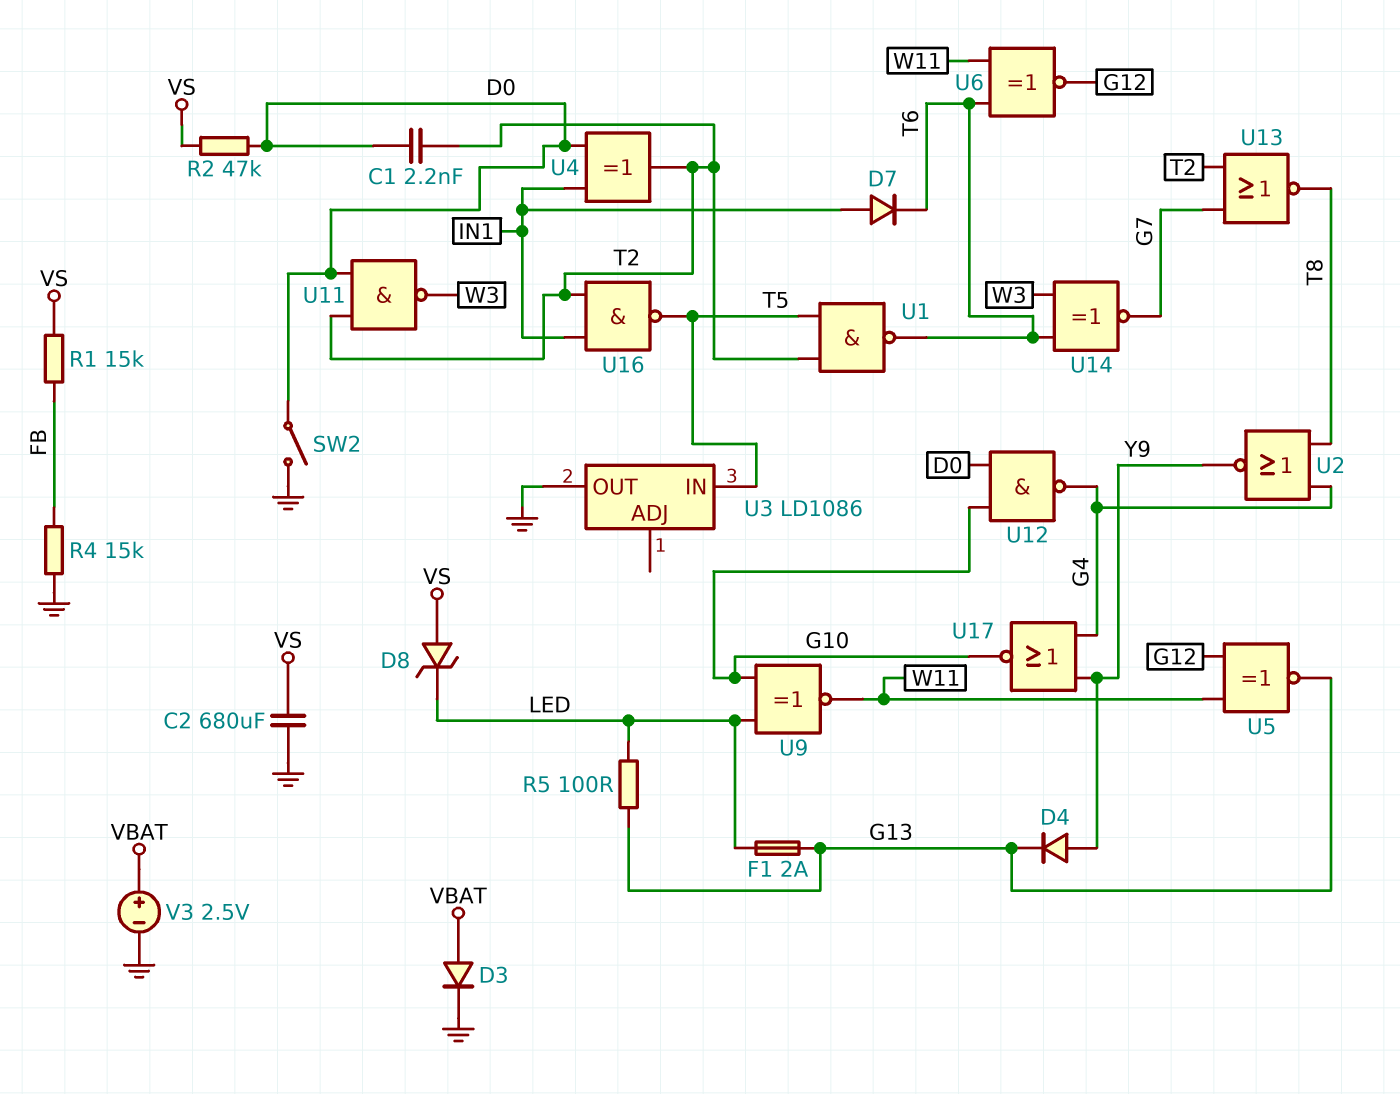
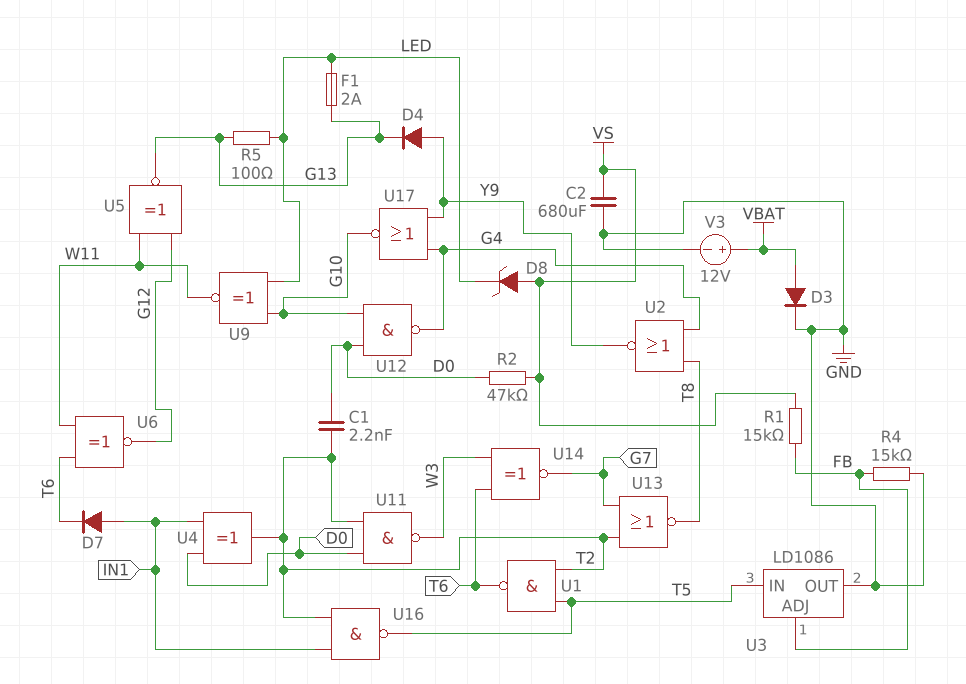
SW2: switch (D0, GND) -> none
U3 pin ADJ: none -> FB
V3: 2.5V (plus VBAT, minus GND) -> 12V (plus VBAT, minus GND)

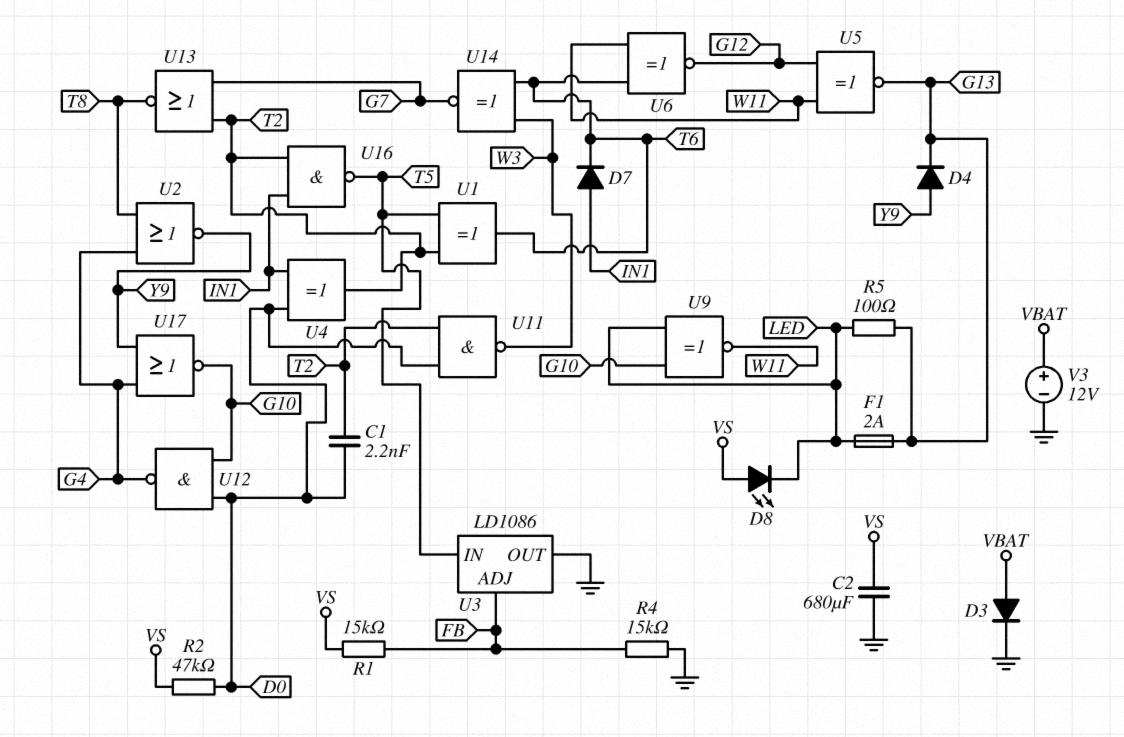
D8: zener (A VS, K LED) -> LED (A VS, K LED)
U1: NAND (in T2, in T5, out T6) -> XOR (in T2, in T5, out T6)

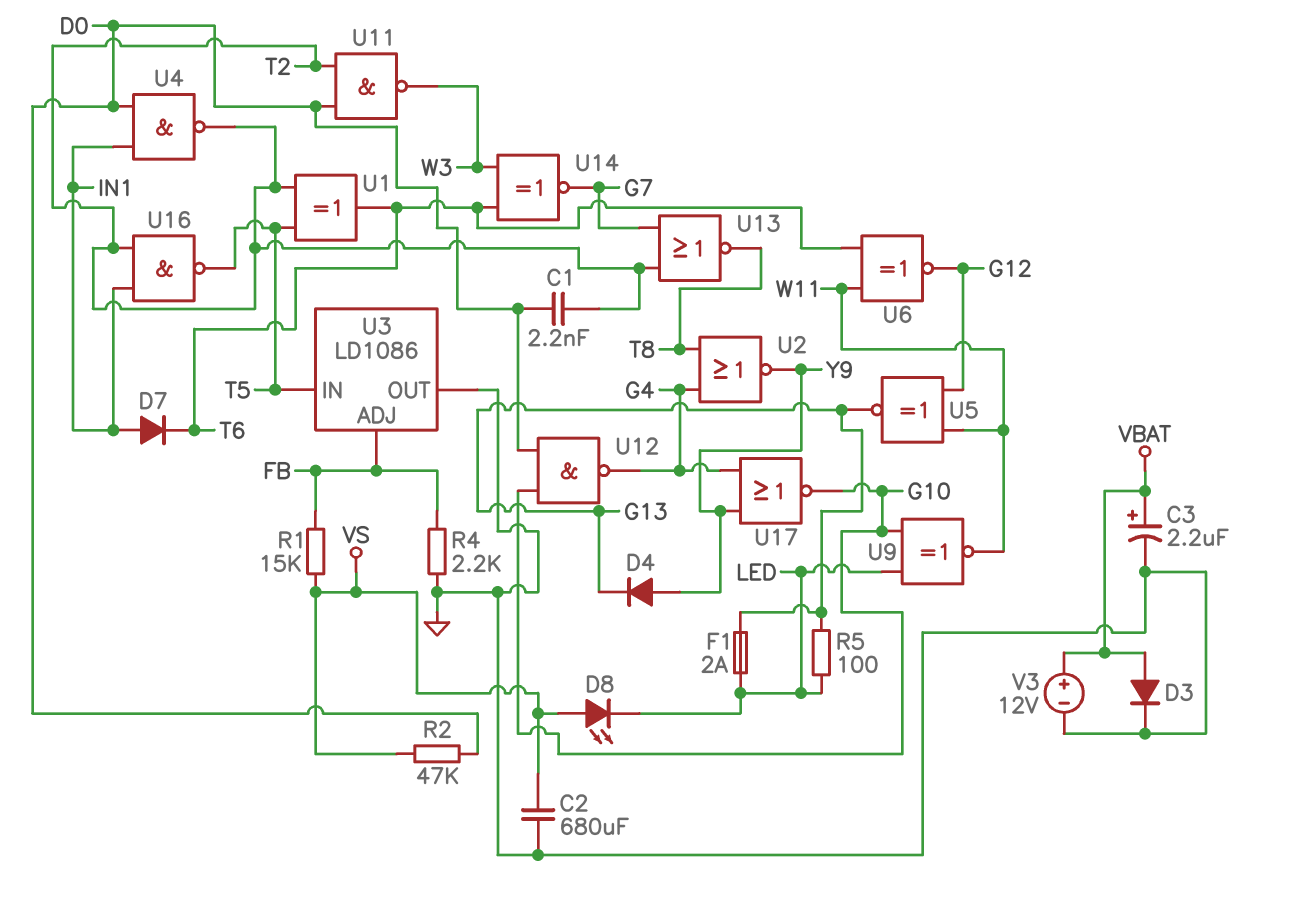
C3: none -> 2.2uF (plus VBAT, minus GND)
R4: 15k (FB, GND) -> 2.2k (FB, GND)
U4: XOR (in D0, in IN1, out T2) -> NAND (in D0, in IN1, out T2)

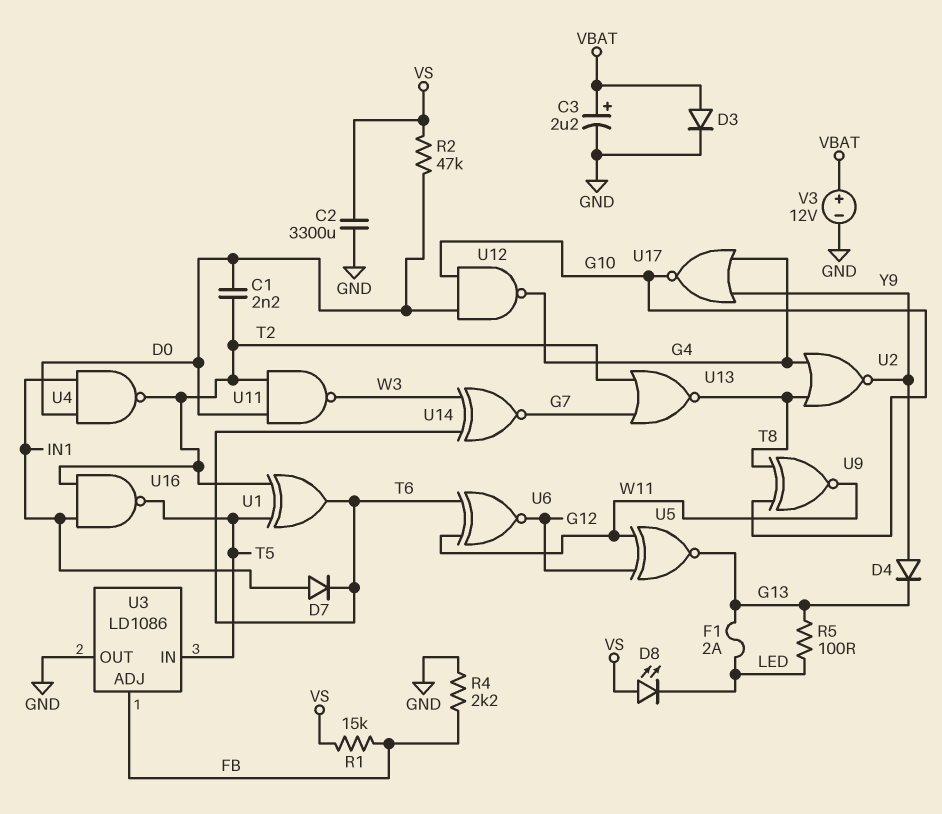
C2: 680uF (GND, VS) -> 3300uF (GND, VS)
U9: XNOR (in G10, in LED, out W11) -> XNOR (in G10, in T8, out W11)

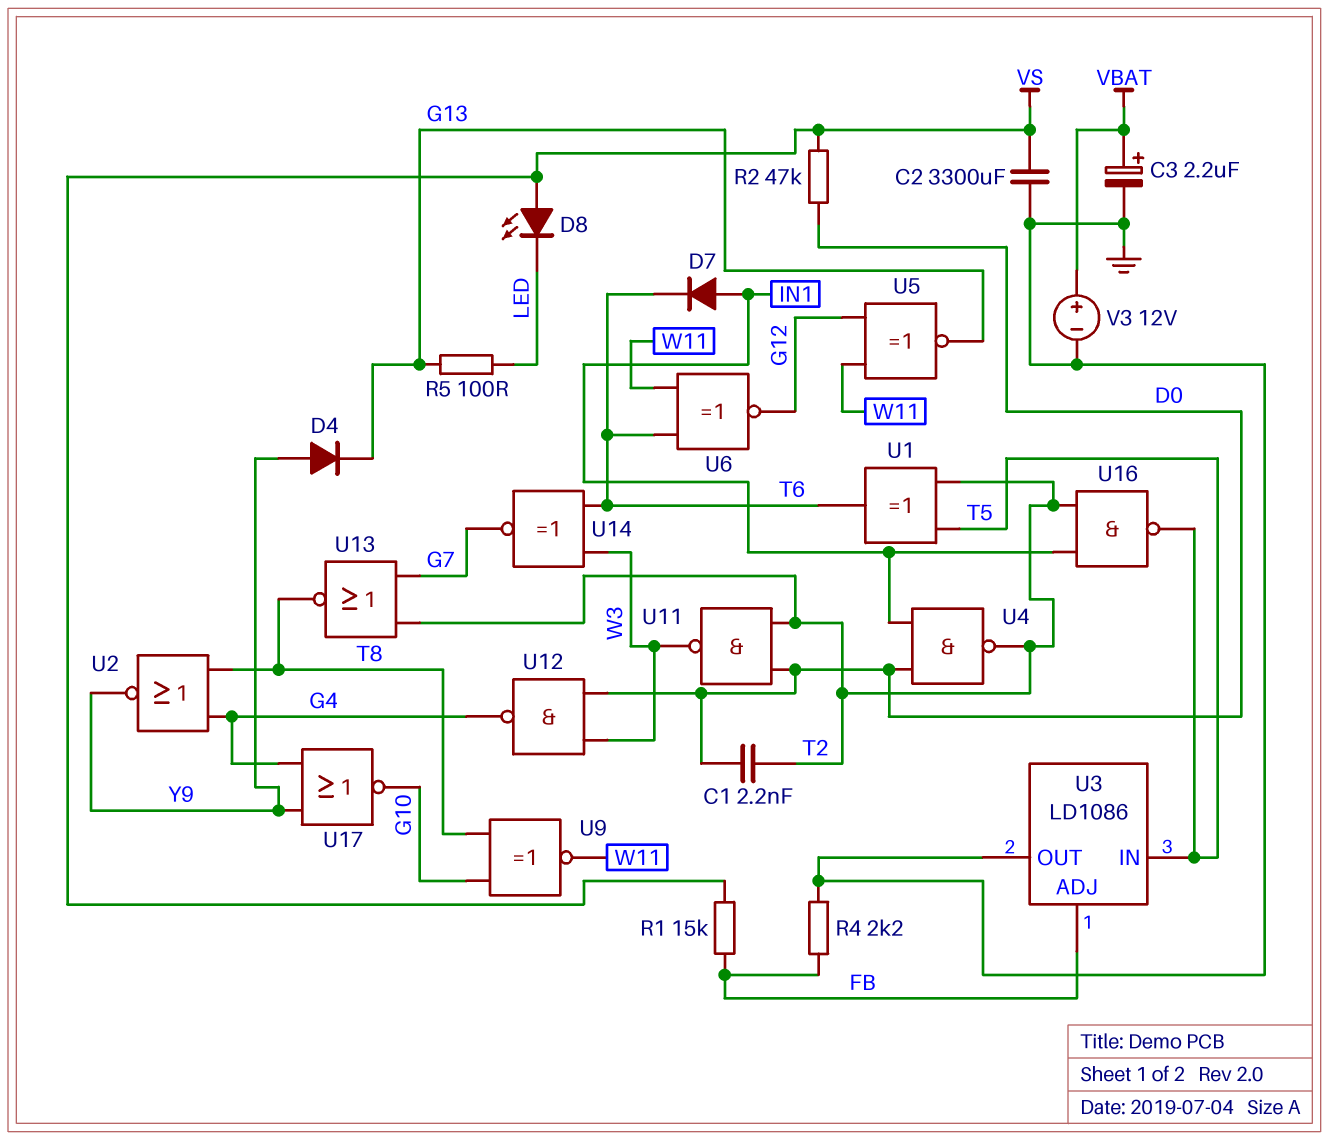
D3: diode (A VBAT, K GND) -> none
F1: 2A (G13, LED) -> none
U12: NAND (in D0, in G10, out G4) -> NAND (in D0, in W3, out G4)

